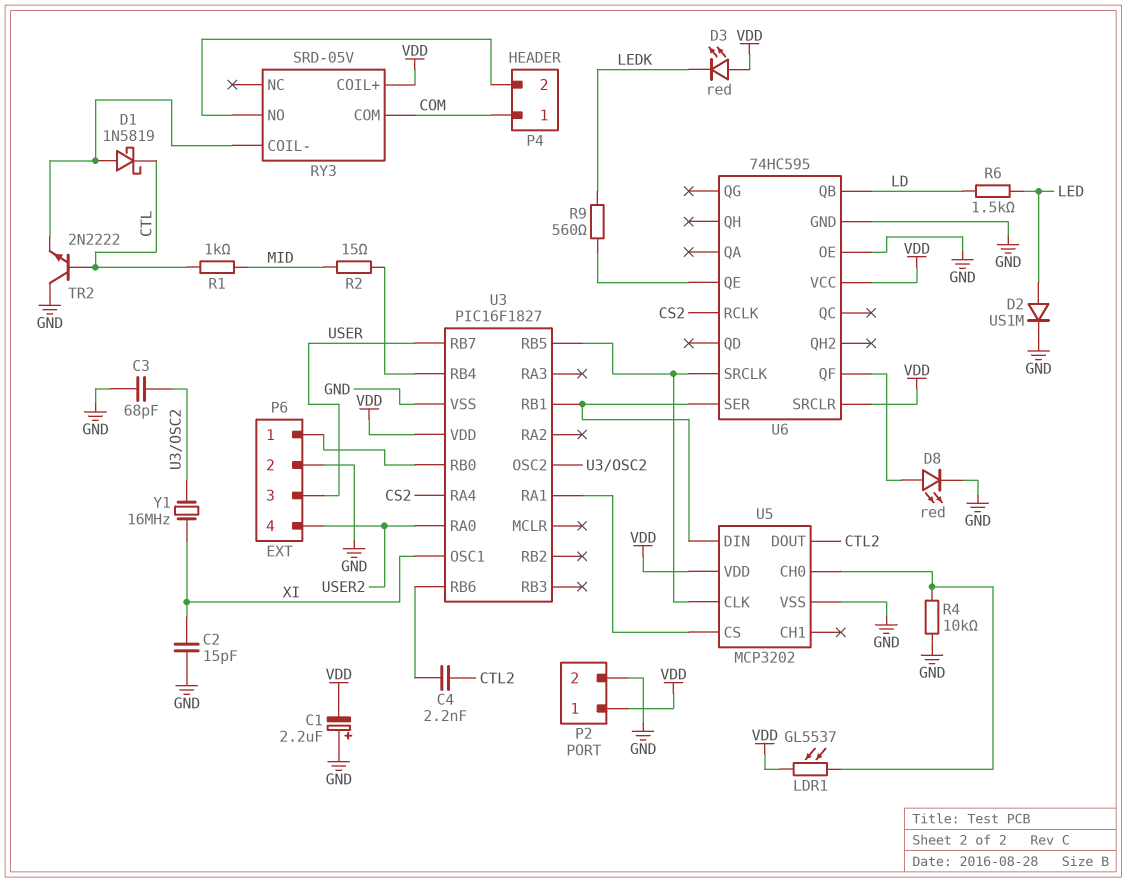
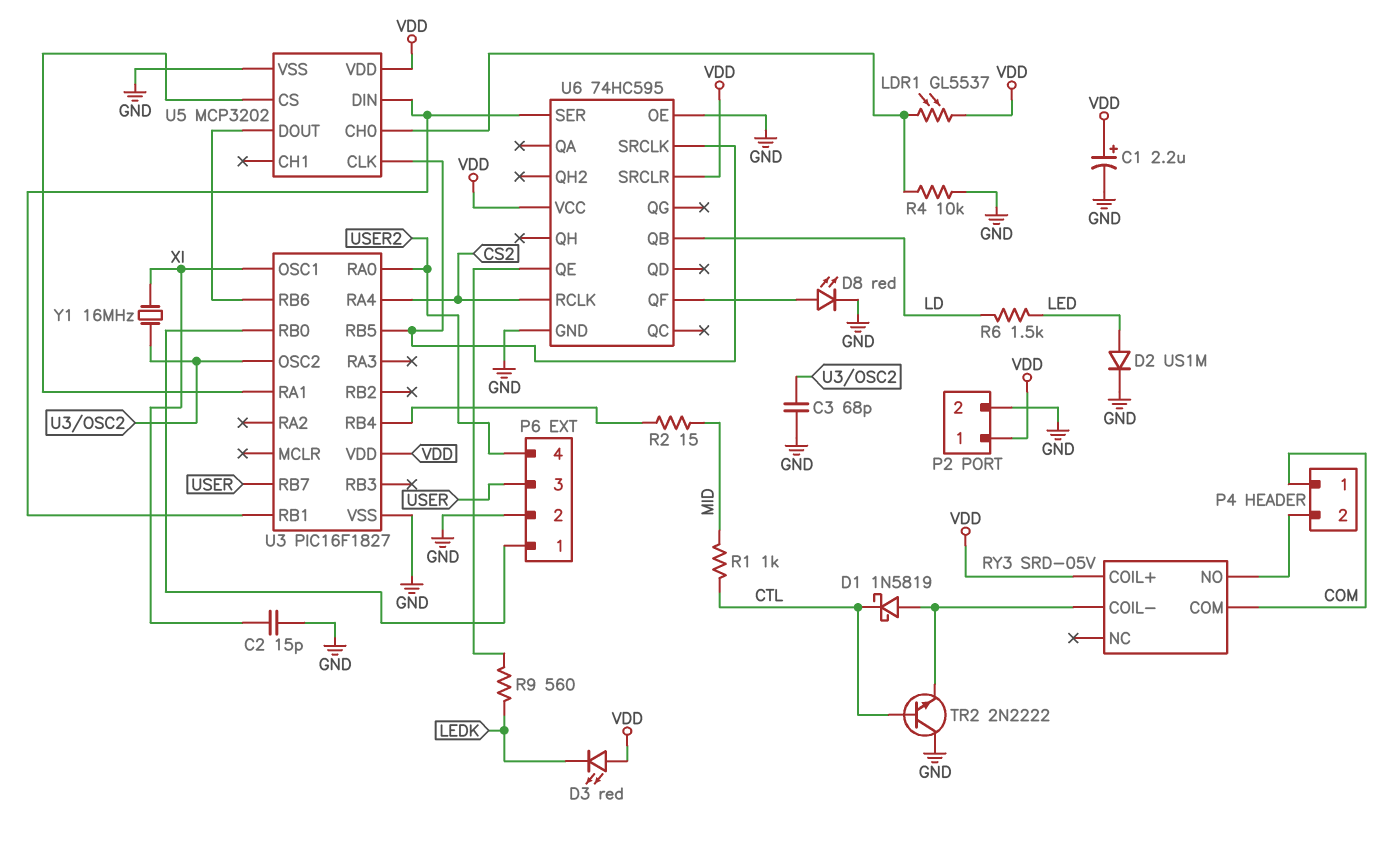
C1: 2.2uF (plus GND, minus VDD) -> 2.2uF (plus VDD, minus GND)
C4: 2.2nF (CTL2, U3/RB6) -> none
U5 pin DOUT: CTL2 -> U3/RB6

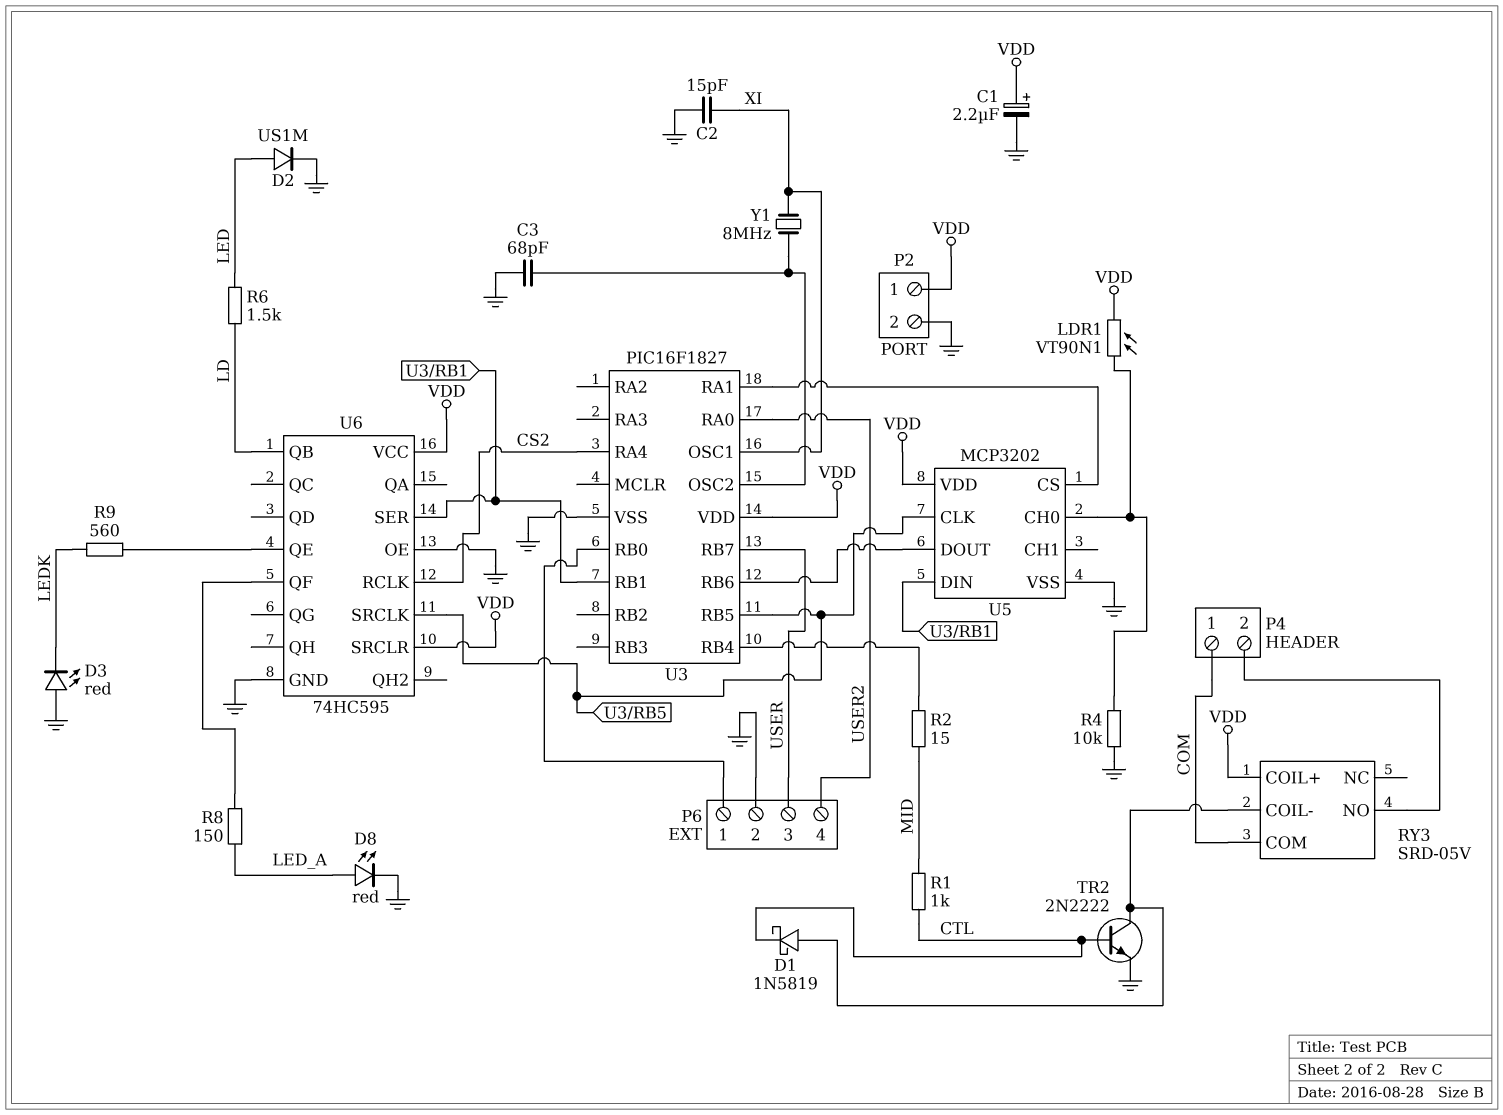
D3: LED red (A VDD, K LEDK) -> LED red (A GND, K LEDK)
D8: LED red (A U6/QF, K GND) -> LED red (A LED_A, K GND)
LDR1: GL5537 (U5/CH0, VDD) -> VT90N1 (U5/CH0, VDD)
R8: none -> 150 (LED_A, U6/QF)
TR2: NPN 2N2222 (B CTL, C GND, E RY3/COIL-) -> NPN 2N2222 (B CTL, C RY3/COIL-, E GND)
Y1: 16MHz (U3/OSC2, XI) -> 8MHz (U3/OSC2, XI)

